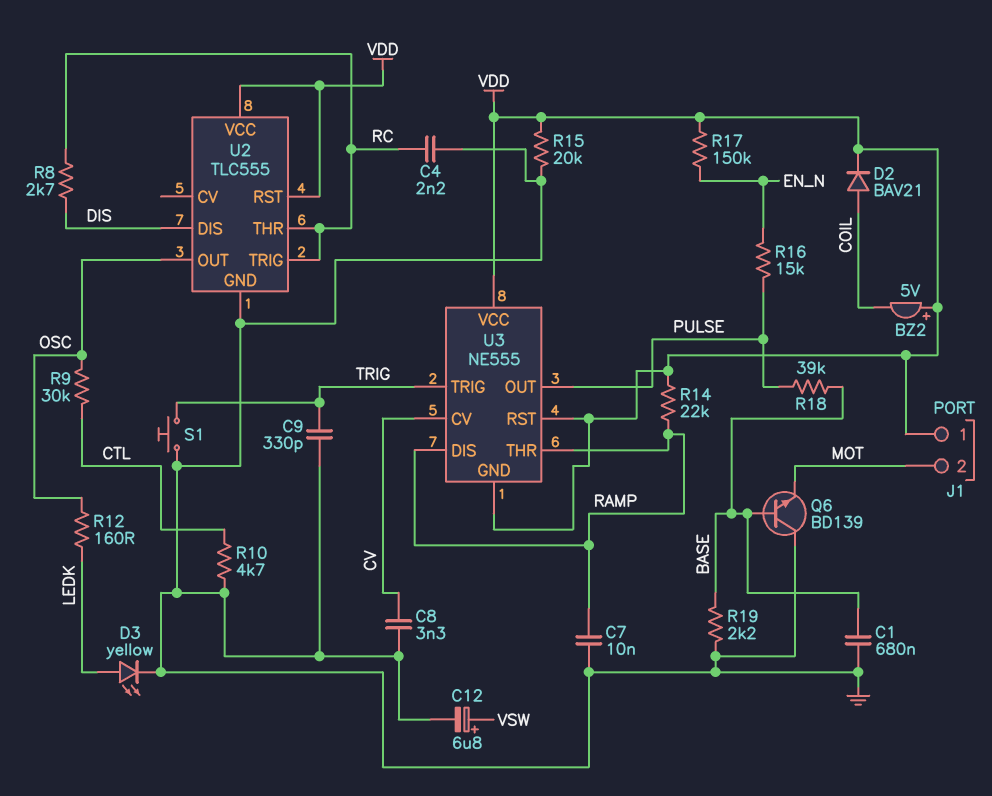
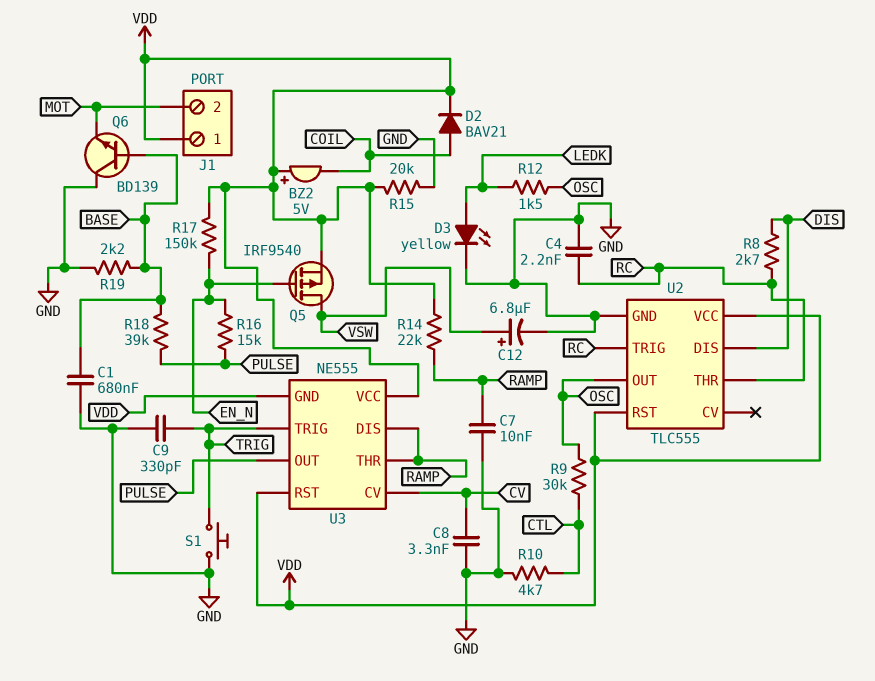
Q5: none -> PMOS IRF9540 (G EN_N, D VSW, S VDD)
R12: 160 (LEDK, OSC) -> 1.5k (LEDK, OSC)

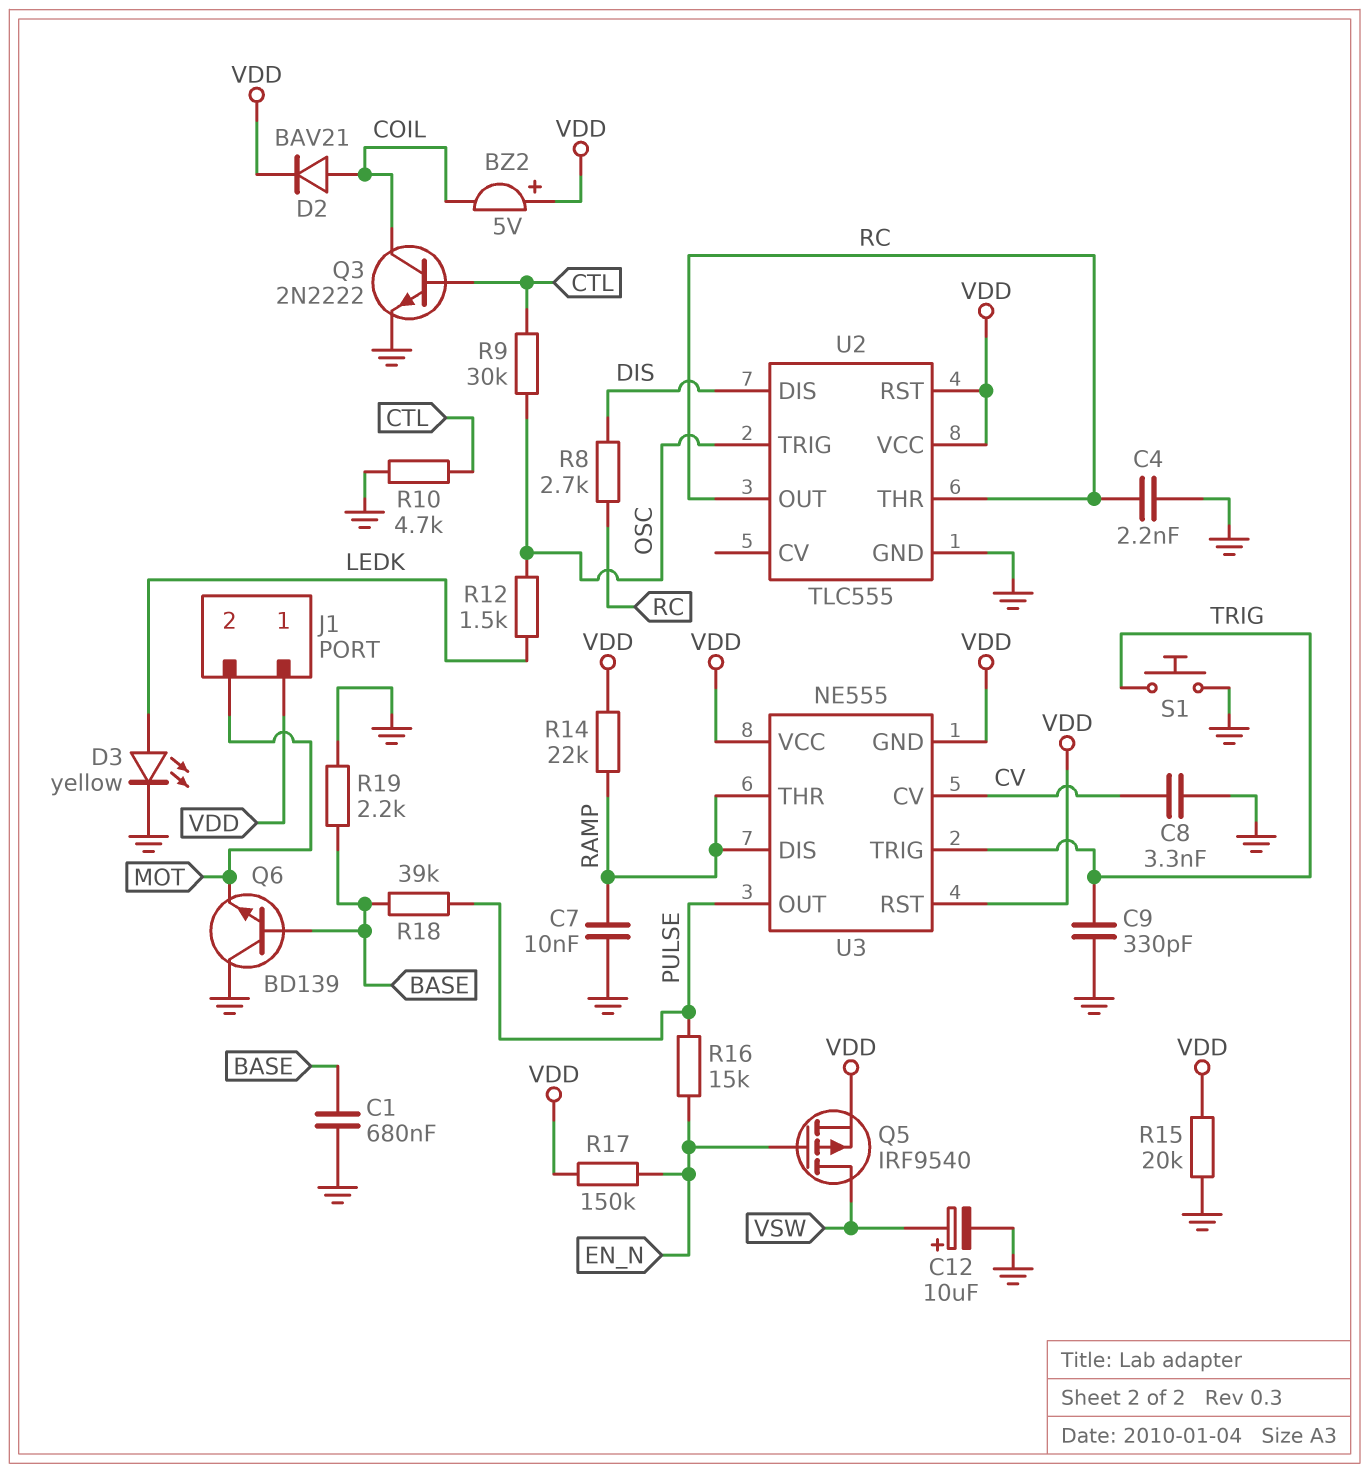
C12: 6.8uF (plus VSW, minus GND) -> 10uF (plus VSW, minus GND)
Q3: none -> NPN 2N2222 (B CTL, C COIL, E GND)
U2 pin OUT: OSC -> RC
U2 pin TRIG: RC -> OSC

